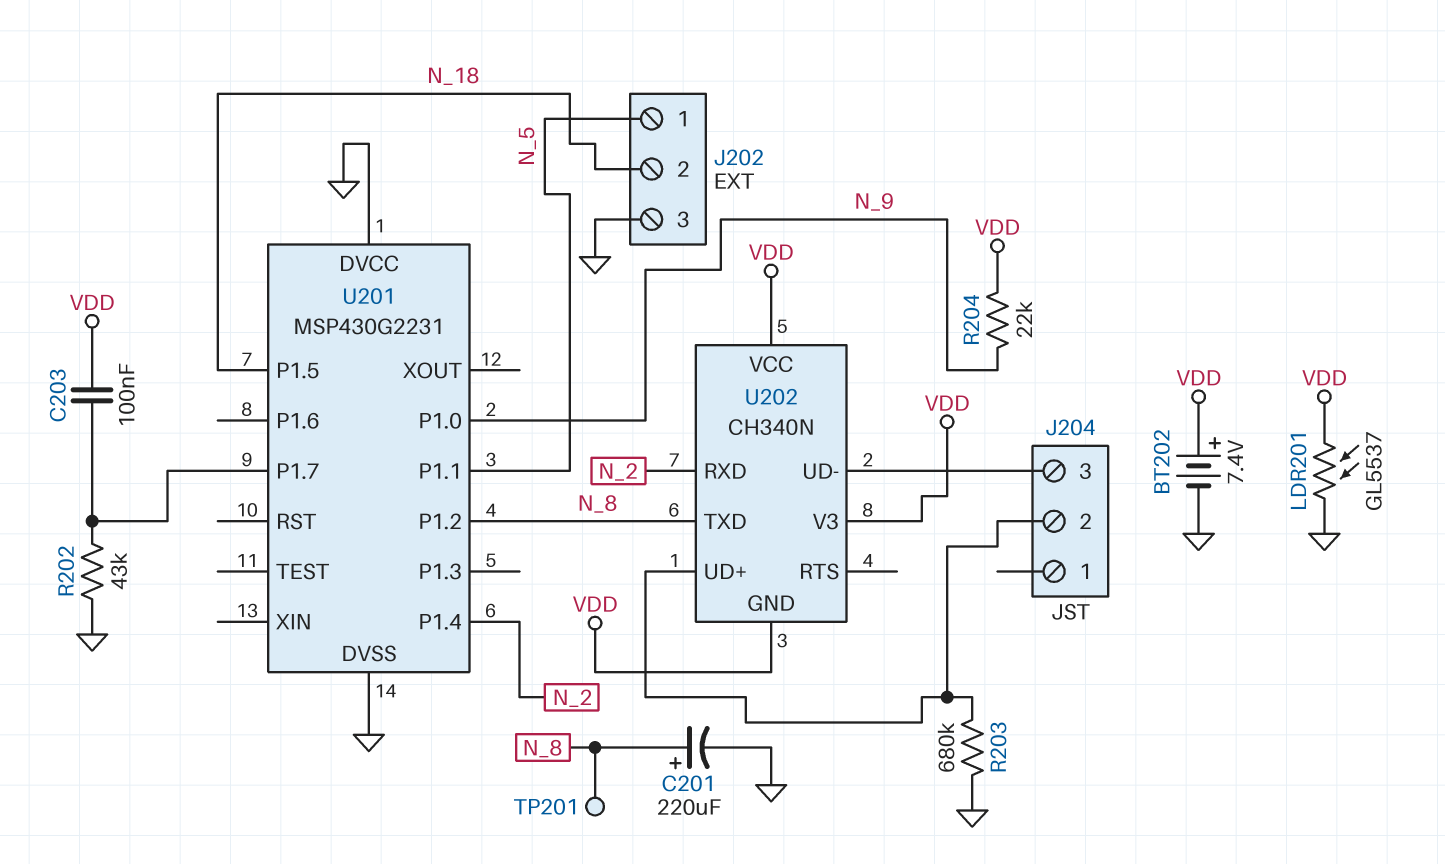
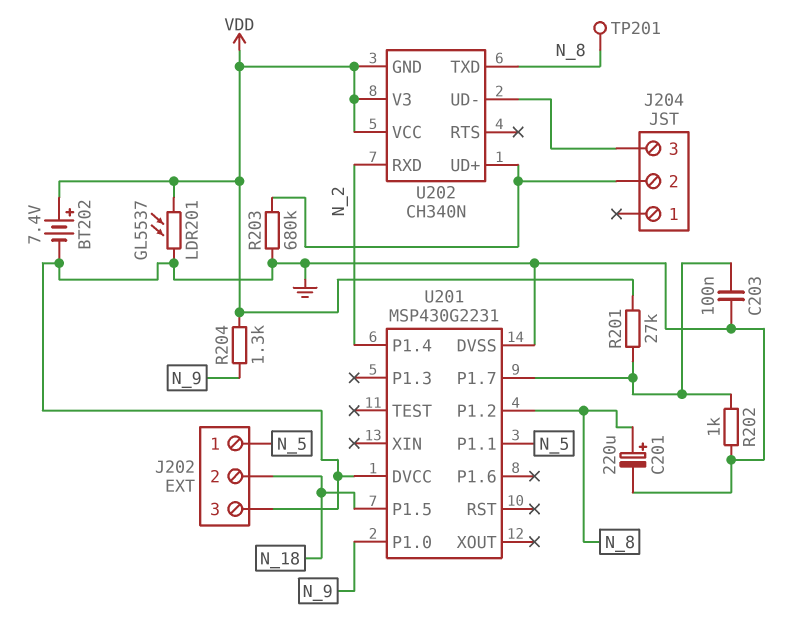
C203: 100nF (U201/P1.7, VDD) -> 100nF (GND, U201/P1.7)
R201: none -> 27k (U201/P1.7, VDD)
R202: 43k (GND, U201/P1.7) -> 1k (GND, U201/P1.7)
R204: 22k (N_9, VDD) -> 1.3k (N_9, VDD)

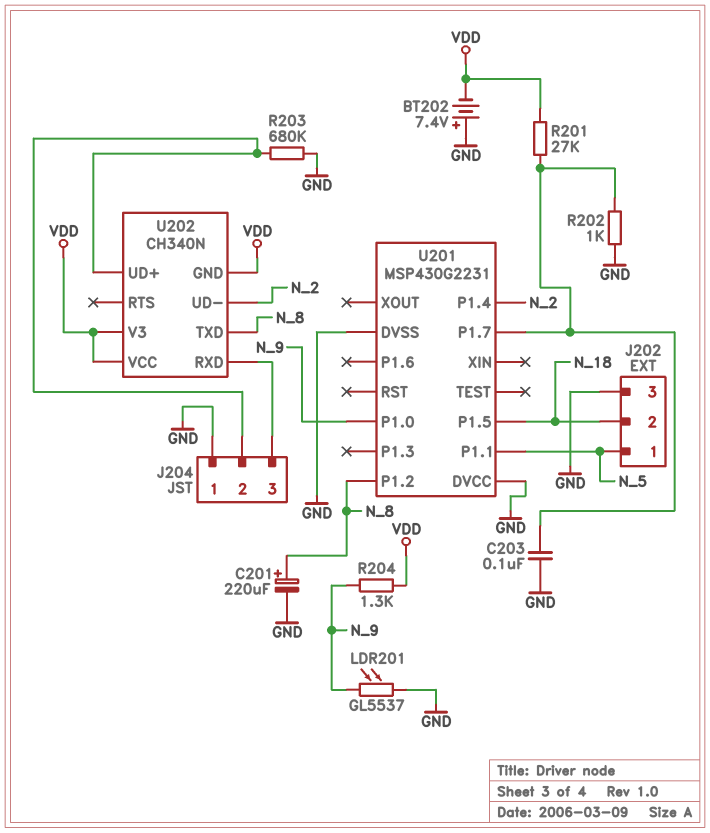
BT202: 7.4V (plus VDD, minus GND) -> 7.4V (plus GND, minus VDD)
J204 pin 1: none -> GND
LDR201: GL5537 (GND, VDD) -> GL5537 (GND, N_9)
TP201: test point (N_8) -> none
U202 pin RXD: N_2 -> J204/3
U202 pin UD-: J204/3 -> N_2

